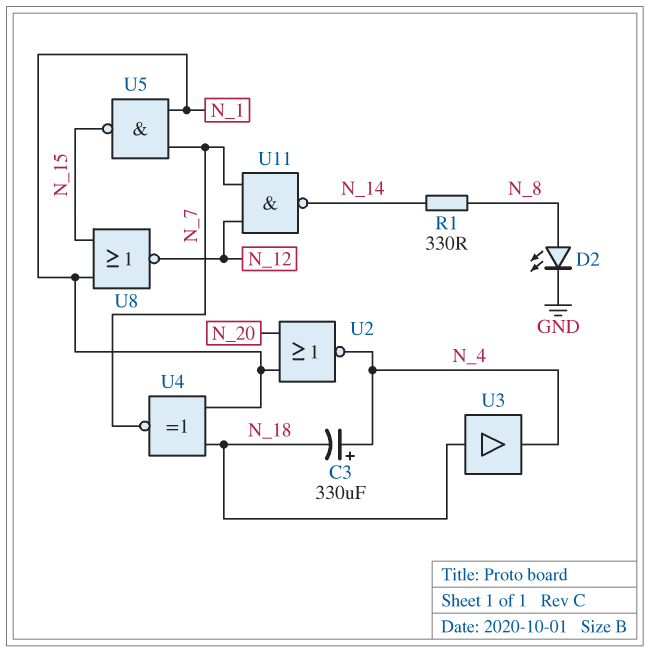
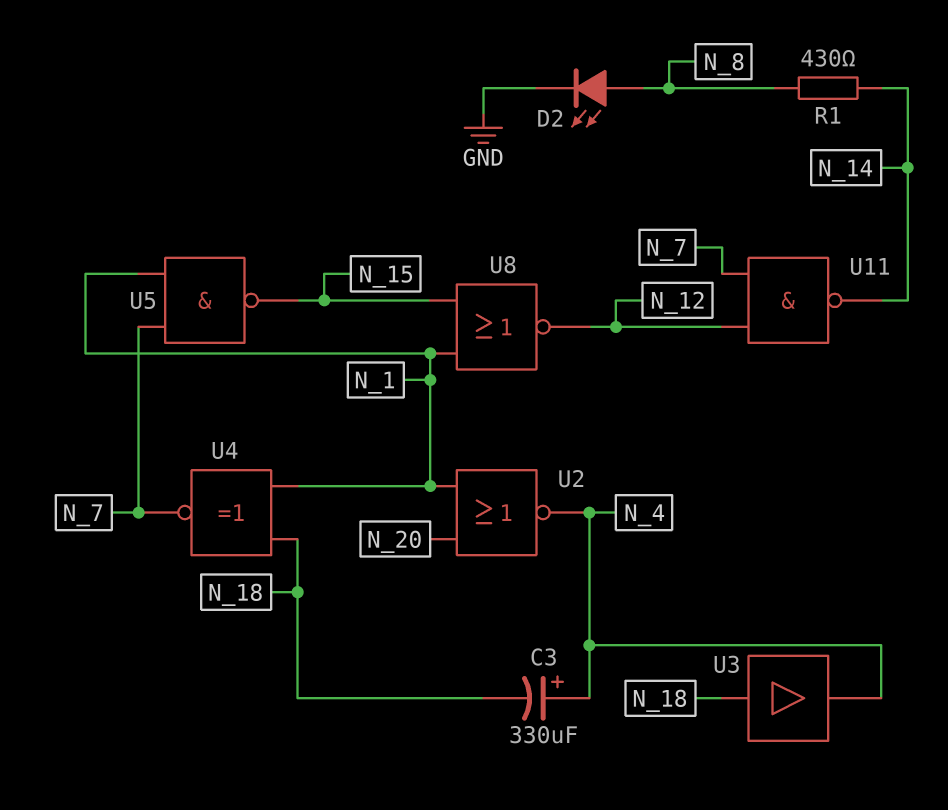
R1: 330 (N_8, N_14) -> 430 (N_8, N_14)

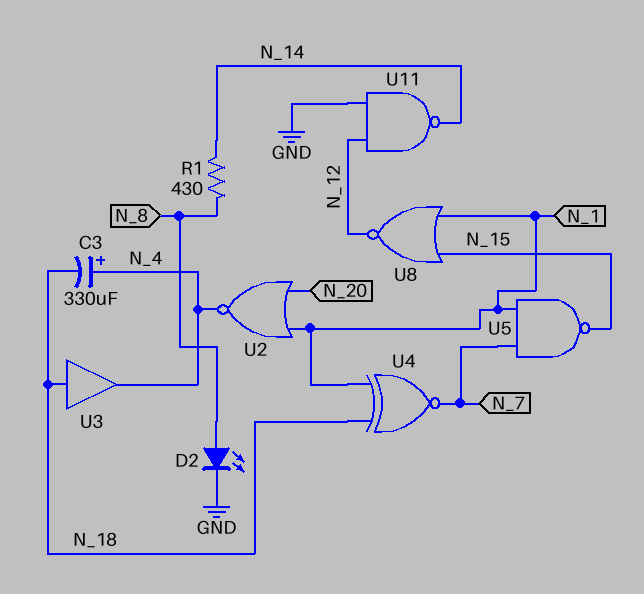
U11: NAND (in N_7, in N_12, out N_14) -> NAND (in GND, in N_12, out N_14)

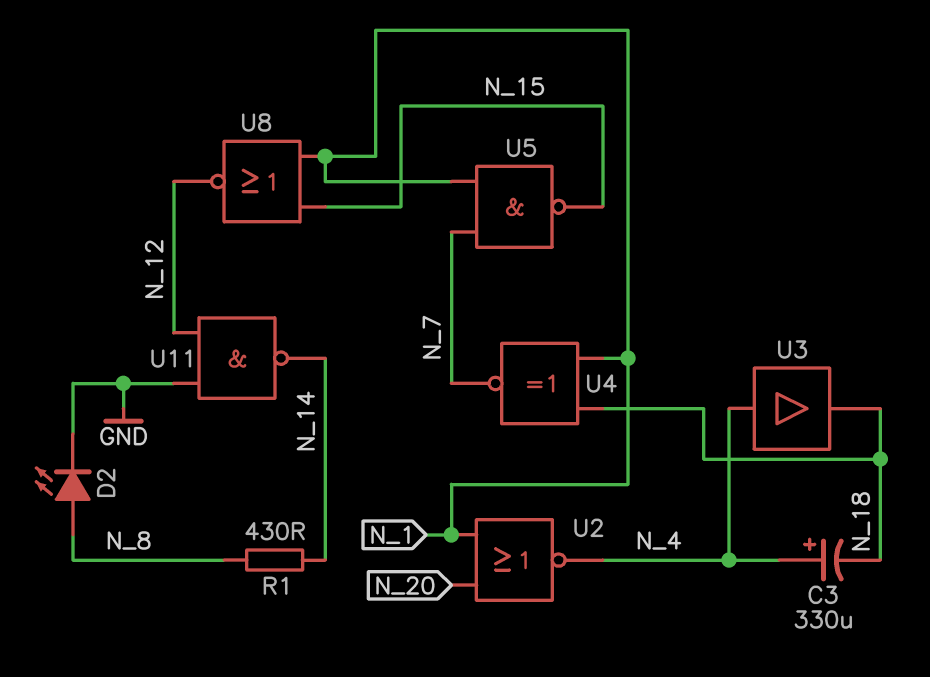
U3: buffer (in N_18, out N_4) -> buffer (in N_4, out N_18)

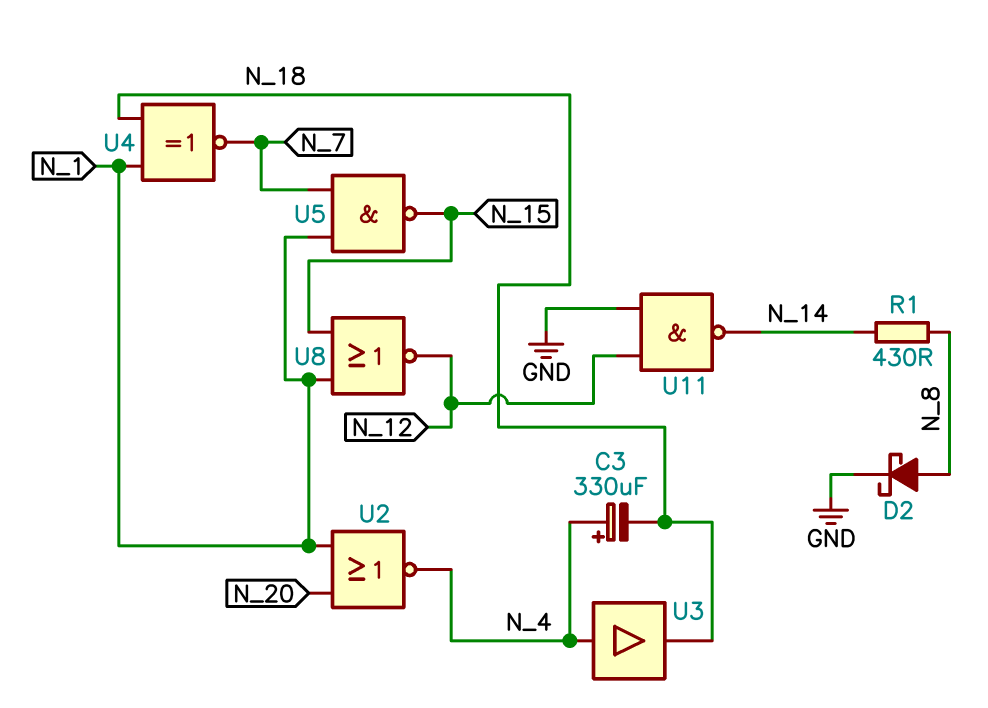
D2: LED (A N_8, K GND) -> schottky (A N_8, K GND)

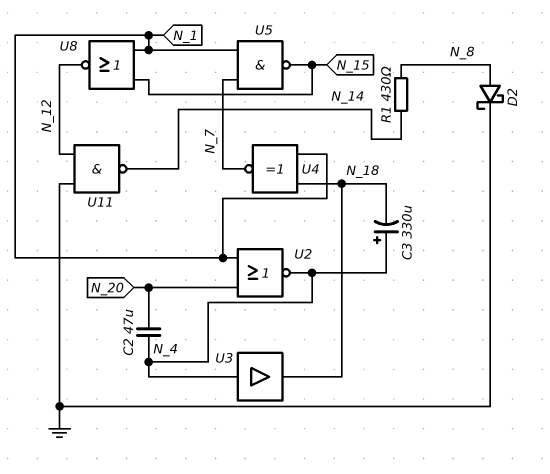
C2: none -> 47uF (N_4, N_20)

